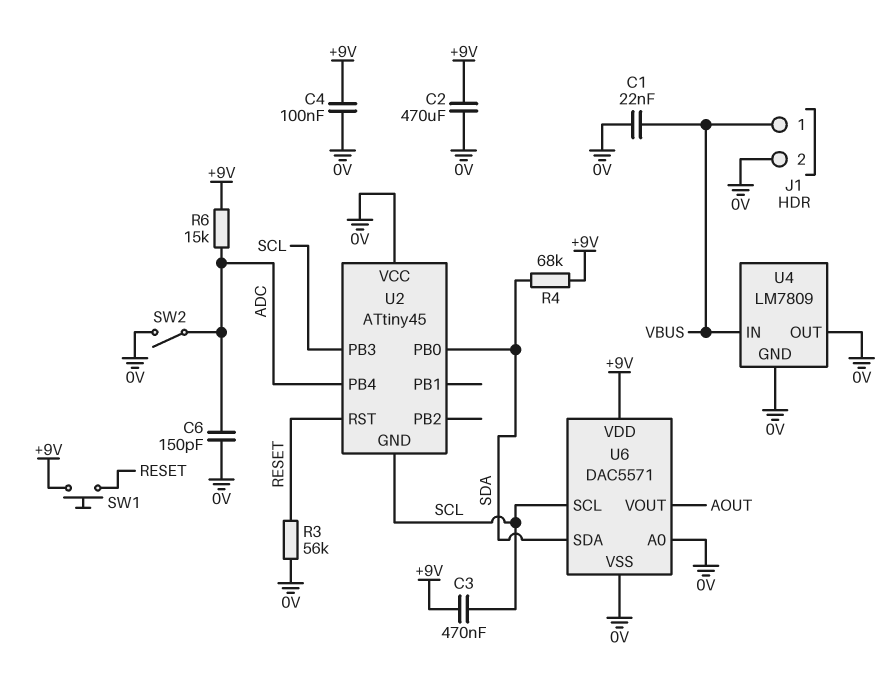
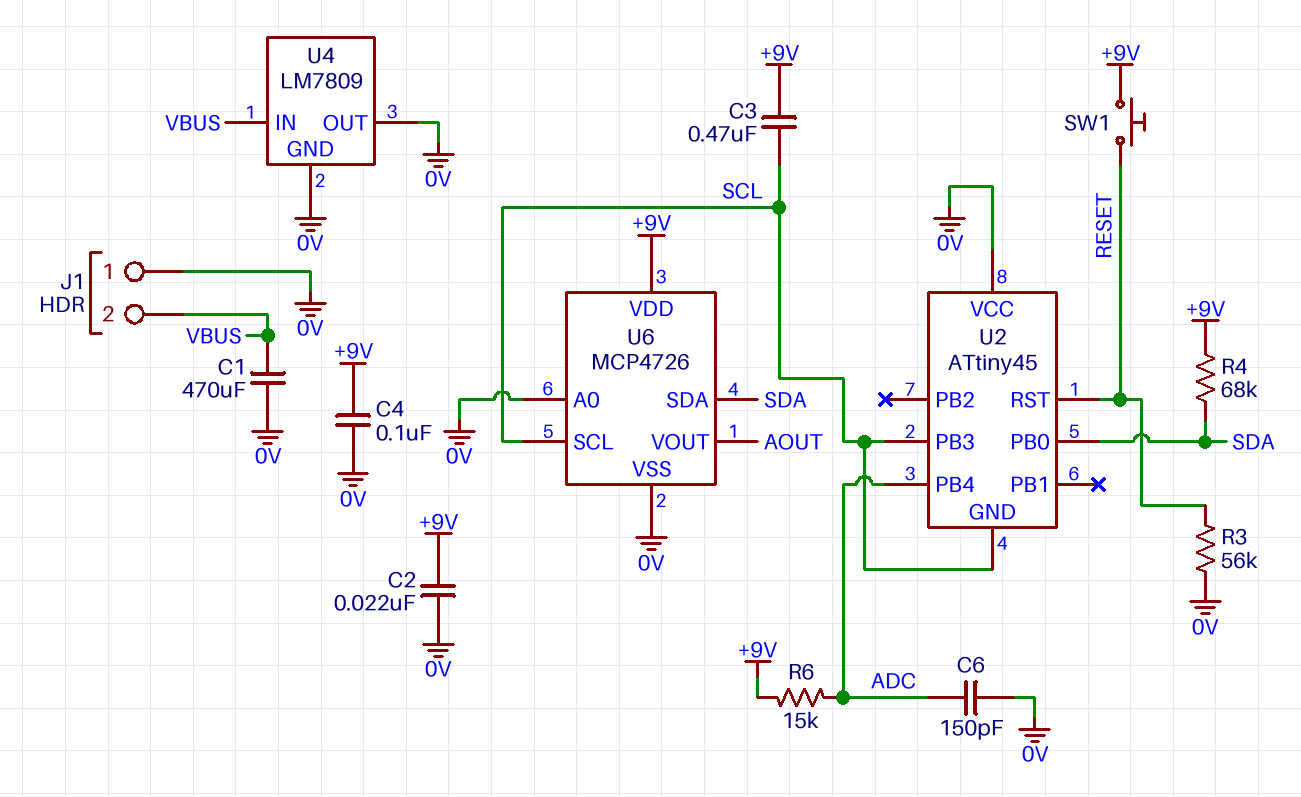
C1: 22nF (0V, VBUS) -> 470uF (0V, VBUS)
C2: 470uF (+9V, 0V) -> 22nF (+9V, 0V)
J1 pin 1: VBUS -> 0V
J1 pin 2: 0V -> VBUS
SW2: switch (0V, ADC) -> none
U6: DAC5571 -> MCP4726

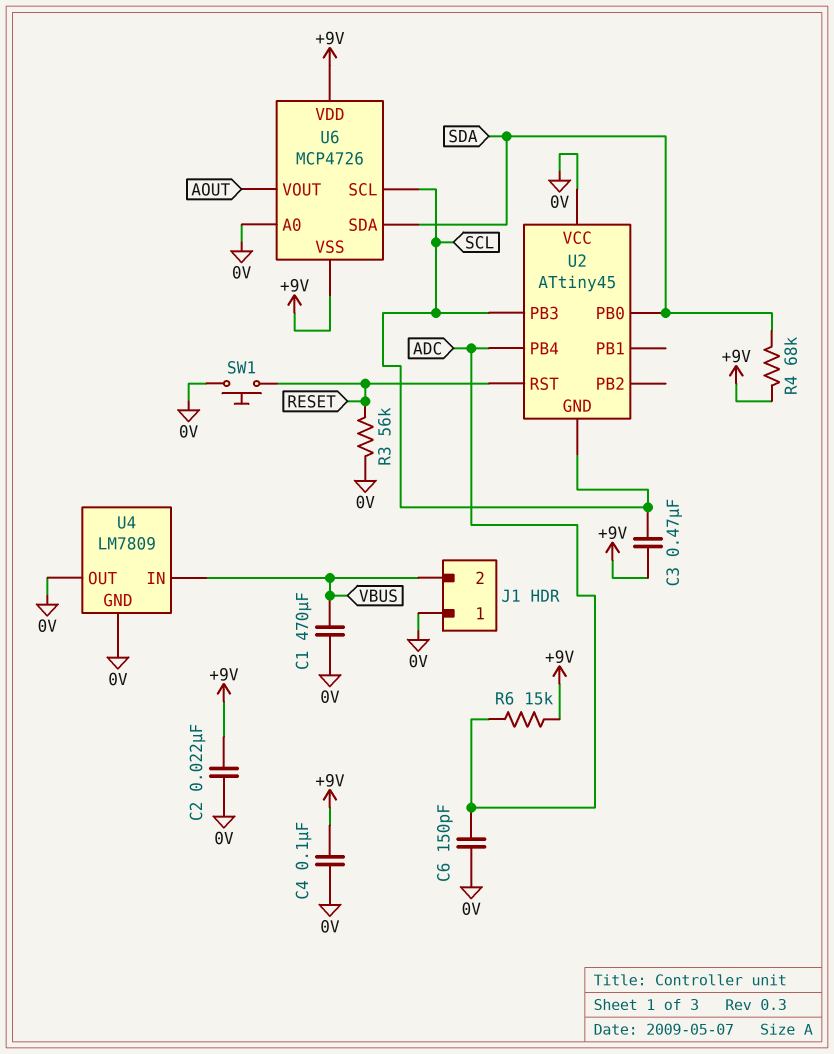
SW1: button (+9V, RESET) -> button (0V, RESET)
U6 pin VSS: 0V -> +9V

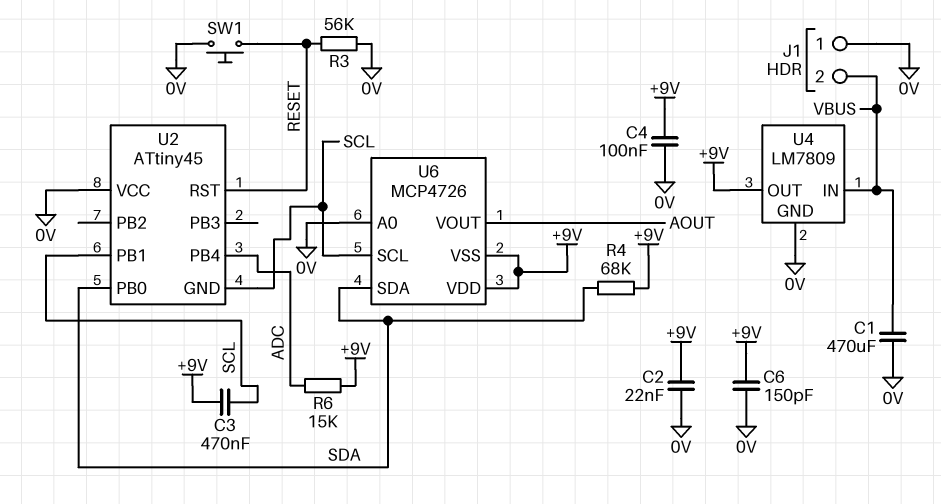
C6: 150pF (0V, ADC) -> 150pF (+9V, 0V)
U2 pin PB1: none -> SCL
U2 pin PB3: SCL -> none
U4 pin OUT: 0V -> +9V

